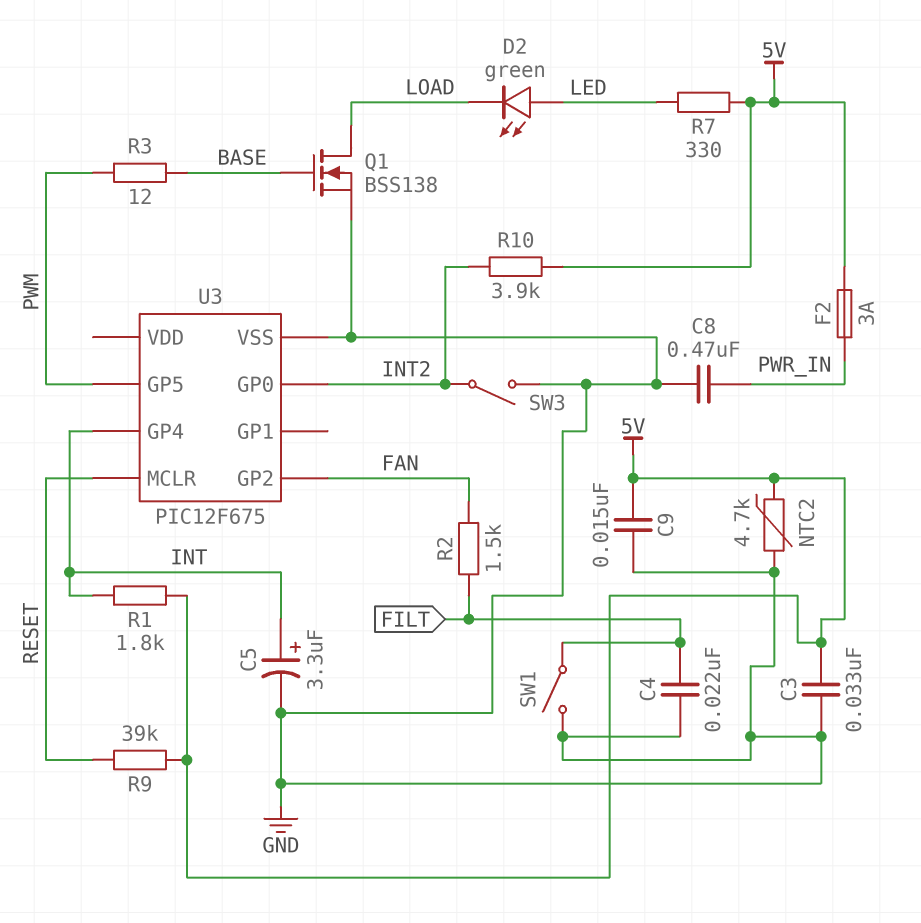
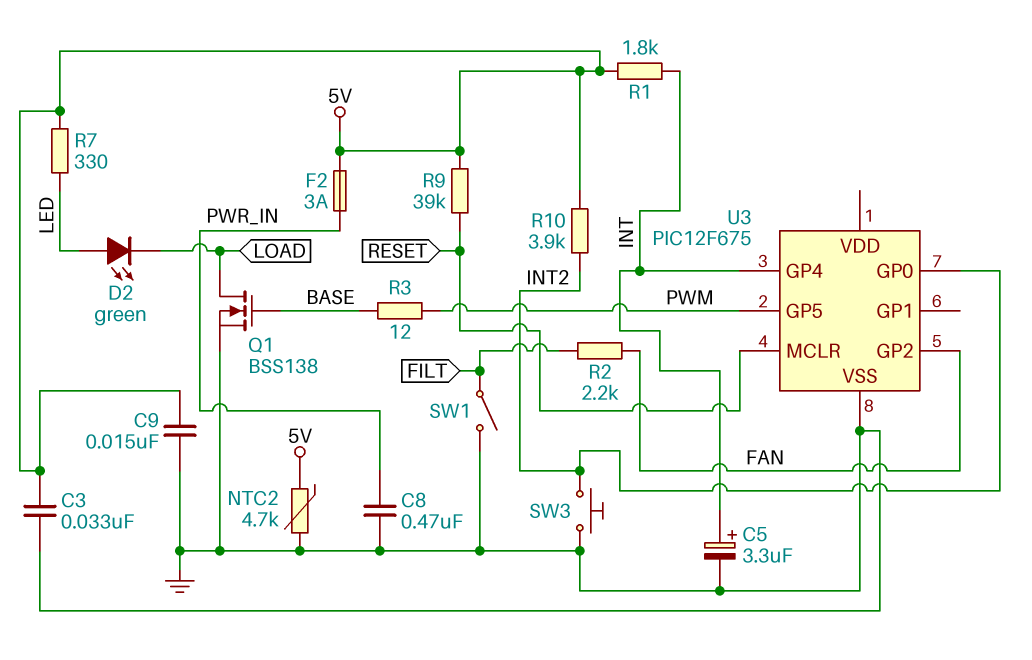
C4: 22nF (FILT, GND) -> none
R2: 1.5k (FAN, FILT) -> 2.2k (FAN, FILT)
SW3: switch (GND, INT2) -> button (GND, INT2)

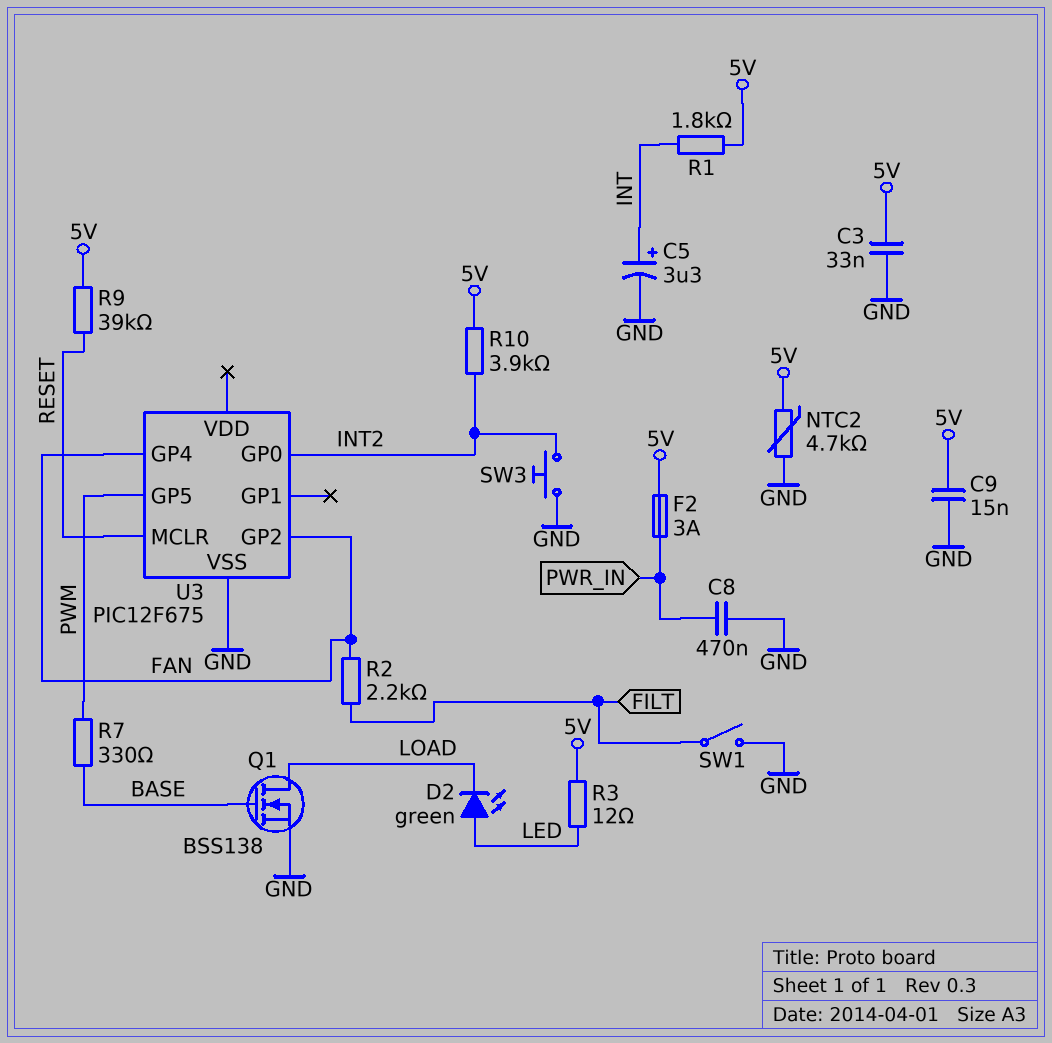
R3: 12 (BASE, PWM) -> 12 (5V, LED)
R7: 330 (5V, LED) -> 330 (BASE, PWM)
U3 pin GP4: INT -> FAN

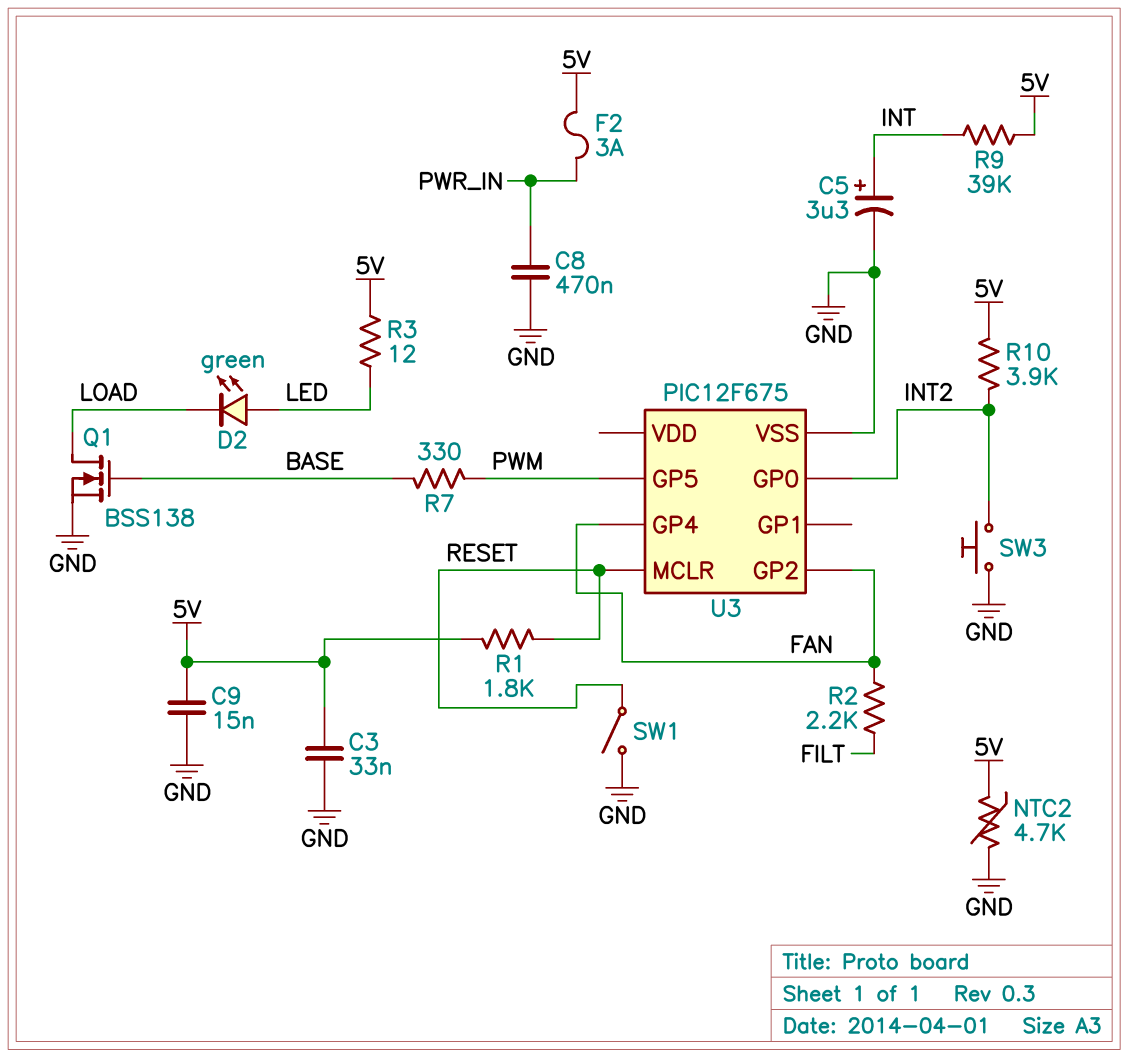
R1: 1.8k (5V, INT) -> 1.8k (5V, RESET)
R9: 39k (5V, RESET) -> 39k (5V, INT)
SW1: switch (FILT, GND) -> switch (GND, RESET)

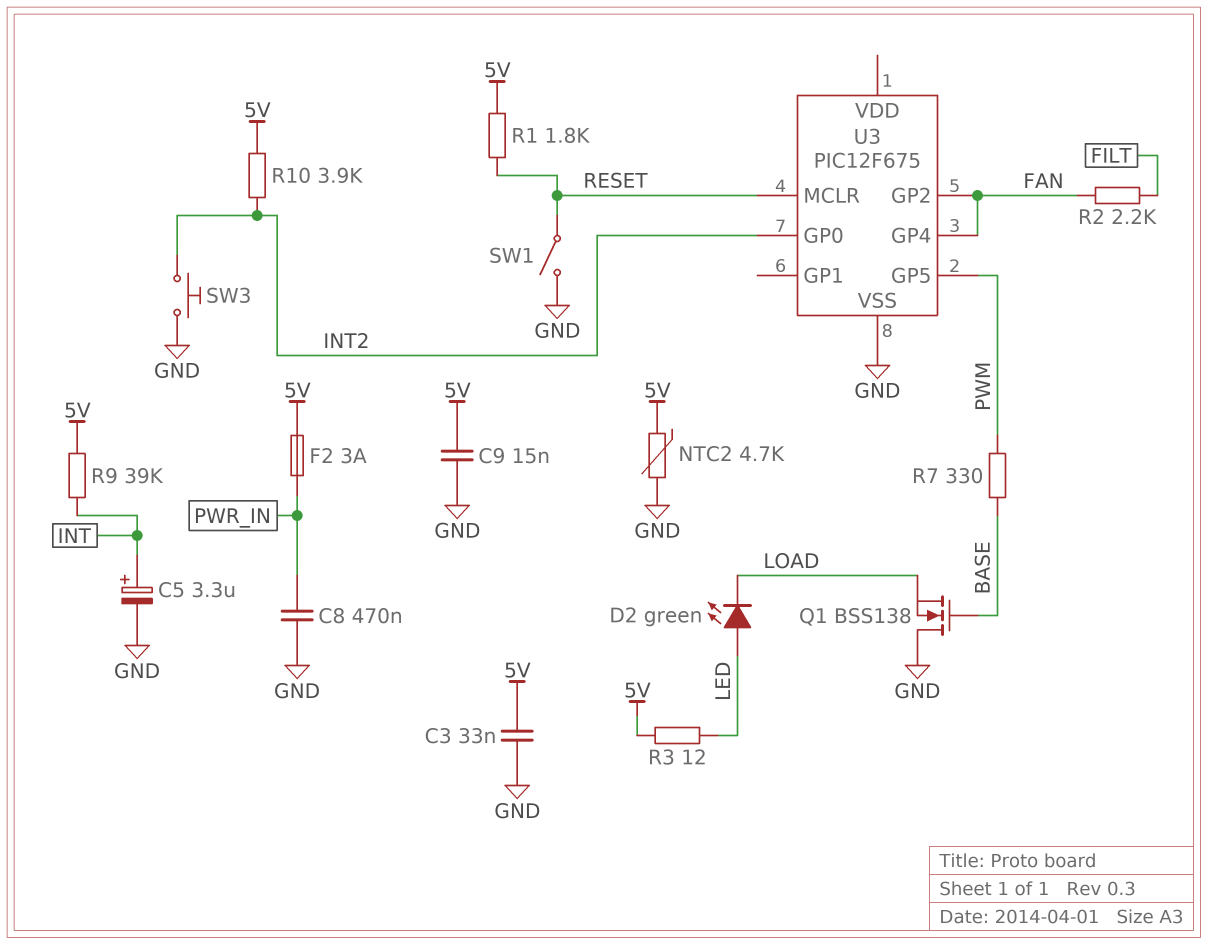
Q1: NMOS BSS138 (G BASE, D LOAD, S GND) -> NMOS BSS138 (G BASE, D GND, S LOAD)

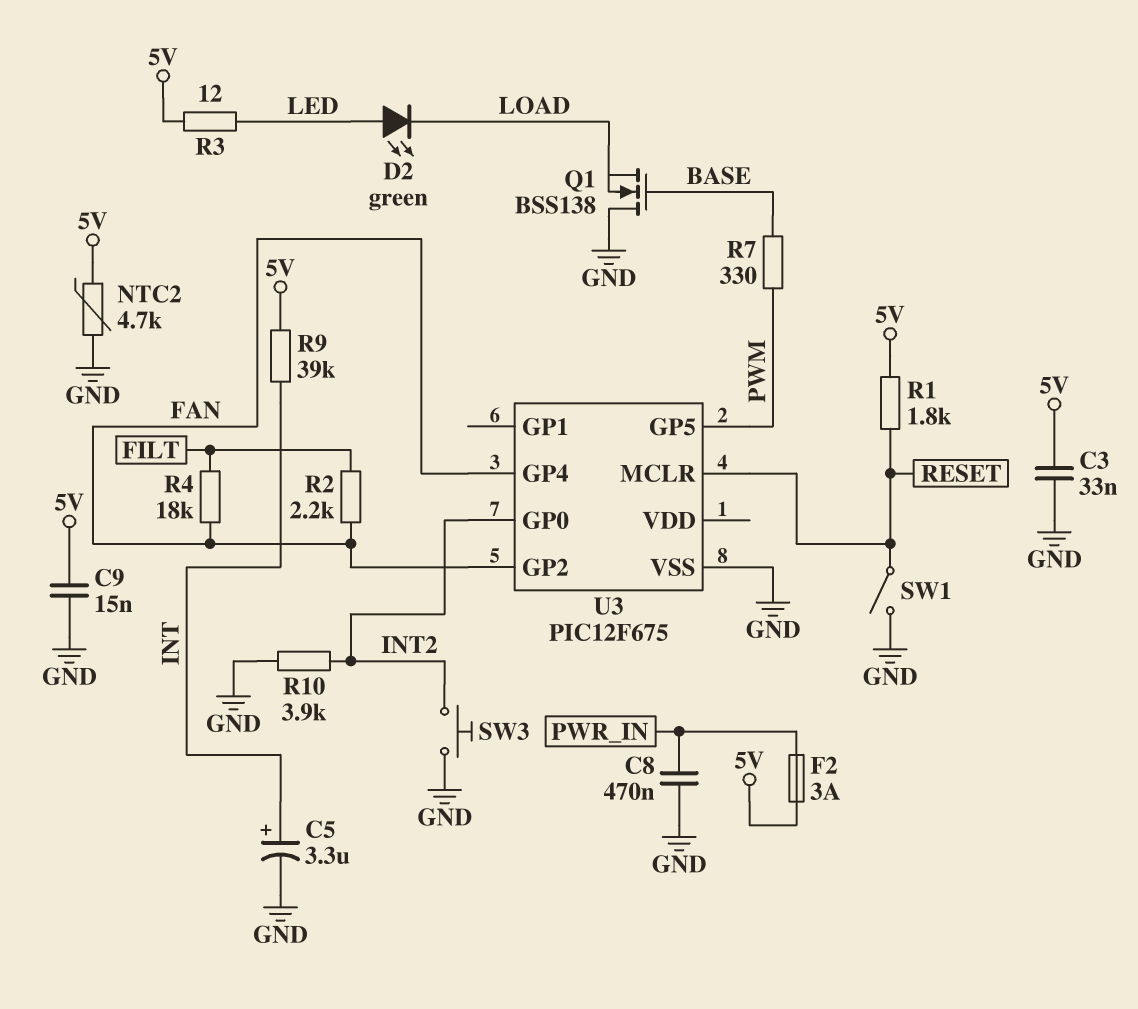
R4: none -> 18k (FAN, FILT)
R10: 3.9k (5V, INT2) -> 3.9k (GND, INT2)

